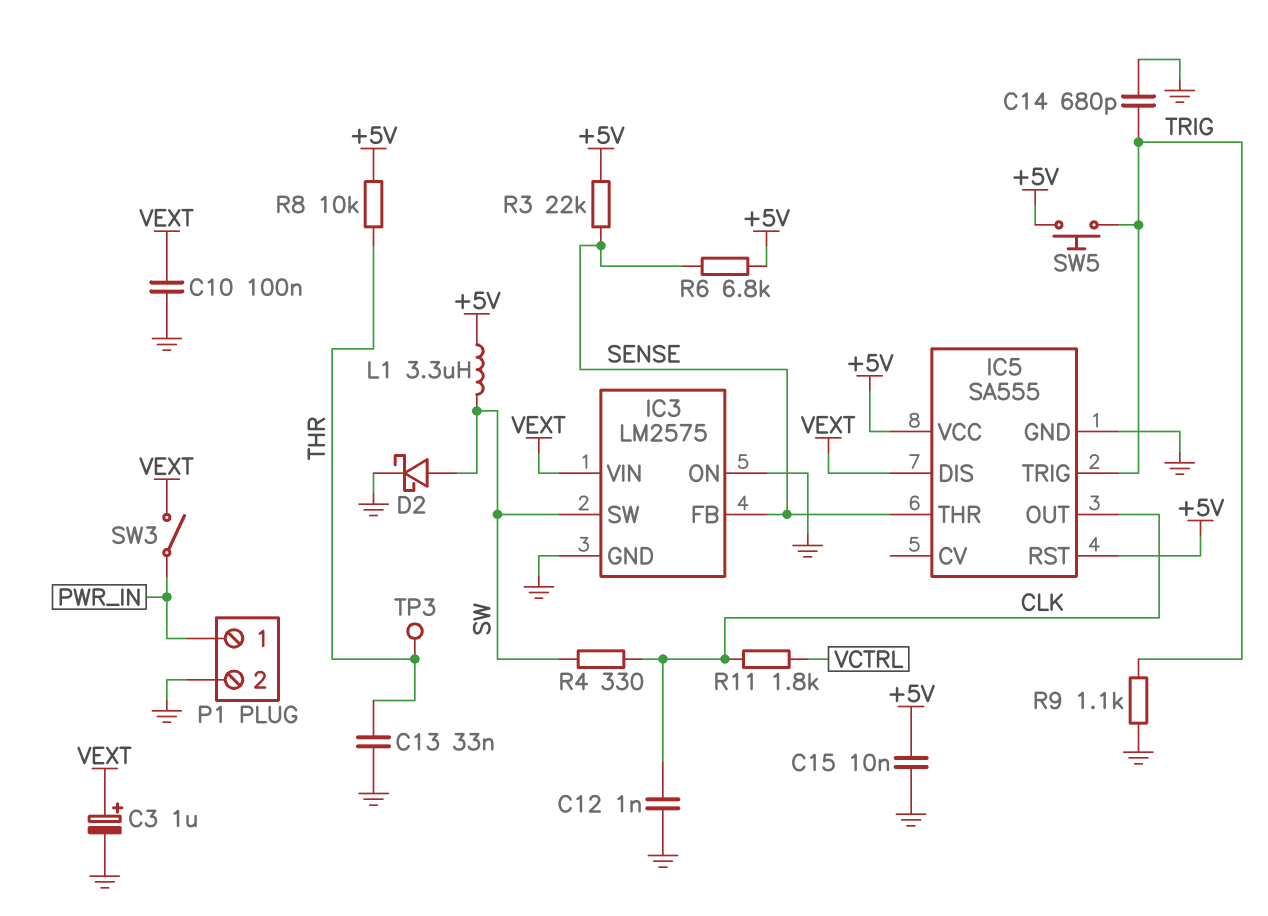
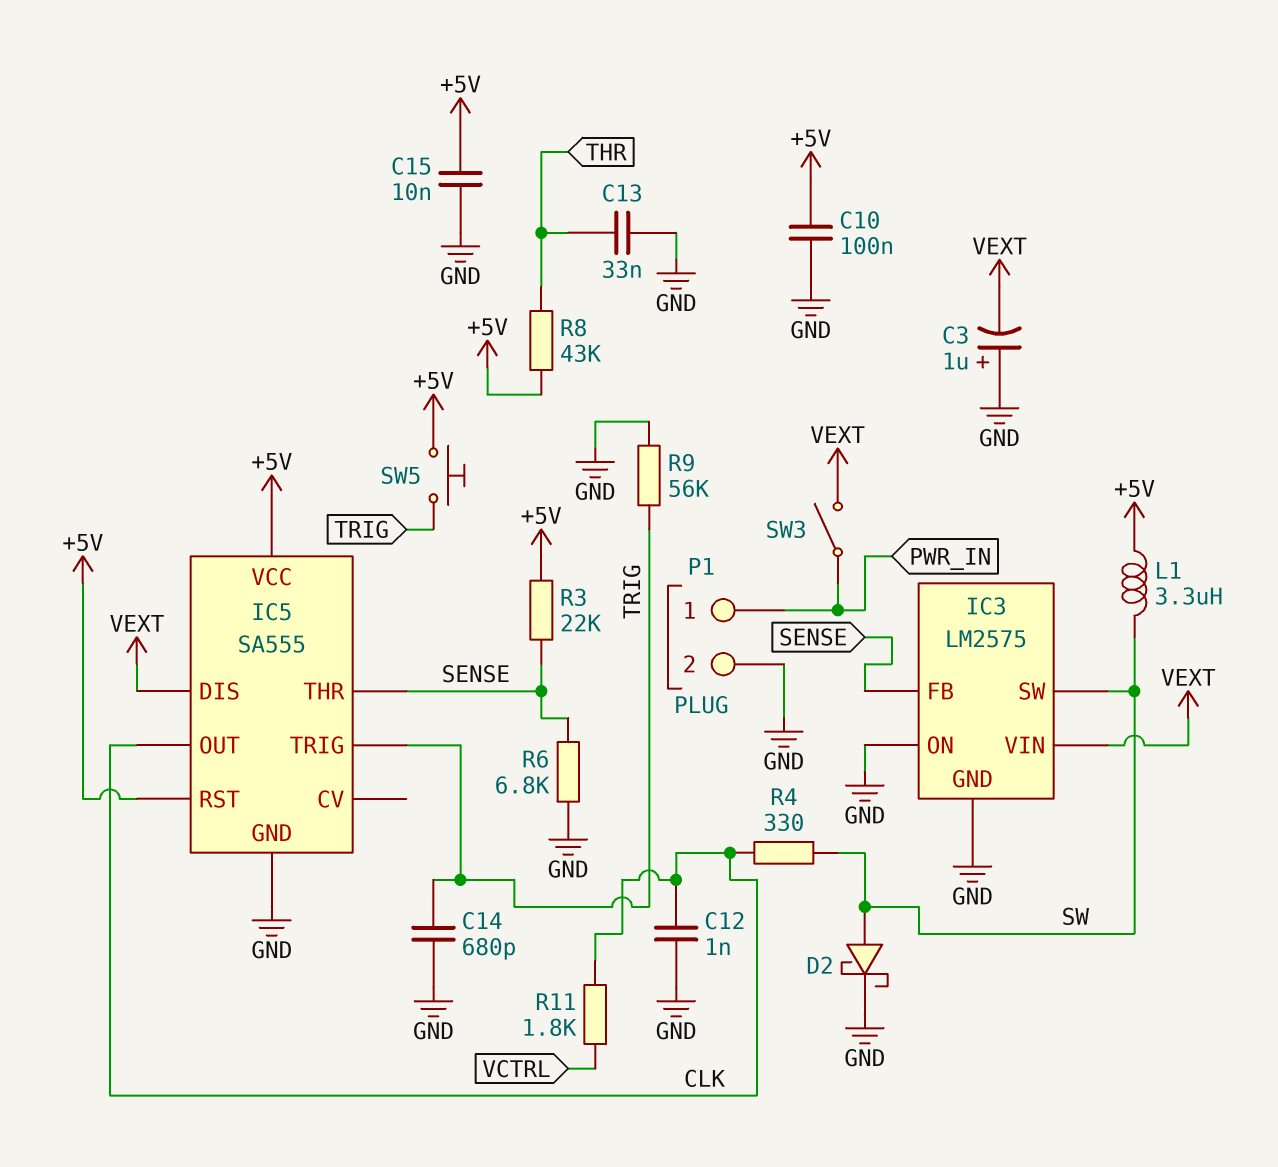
C3: 1uF (plus VEXT, minus GND) -> 1uF (plus GND, minus VEXT)
C10: 100nF (GND, VEXT) -> 100nF (+5V, GND)
R6: 6.8k (+5V, SENSE) -> 6.8k (GND, SENSE)
R8: 10k (+5V, THR) -> 43k (+5V, THR)
R9: 1.1k (GND, TRIG) -> 56k (GND, TRIG)
TP3: test point (THR) -> none

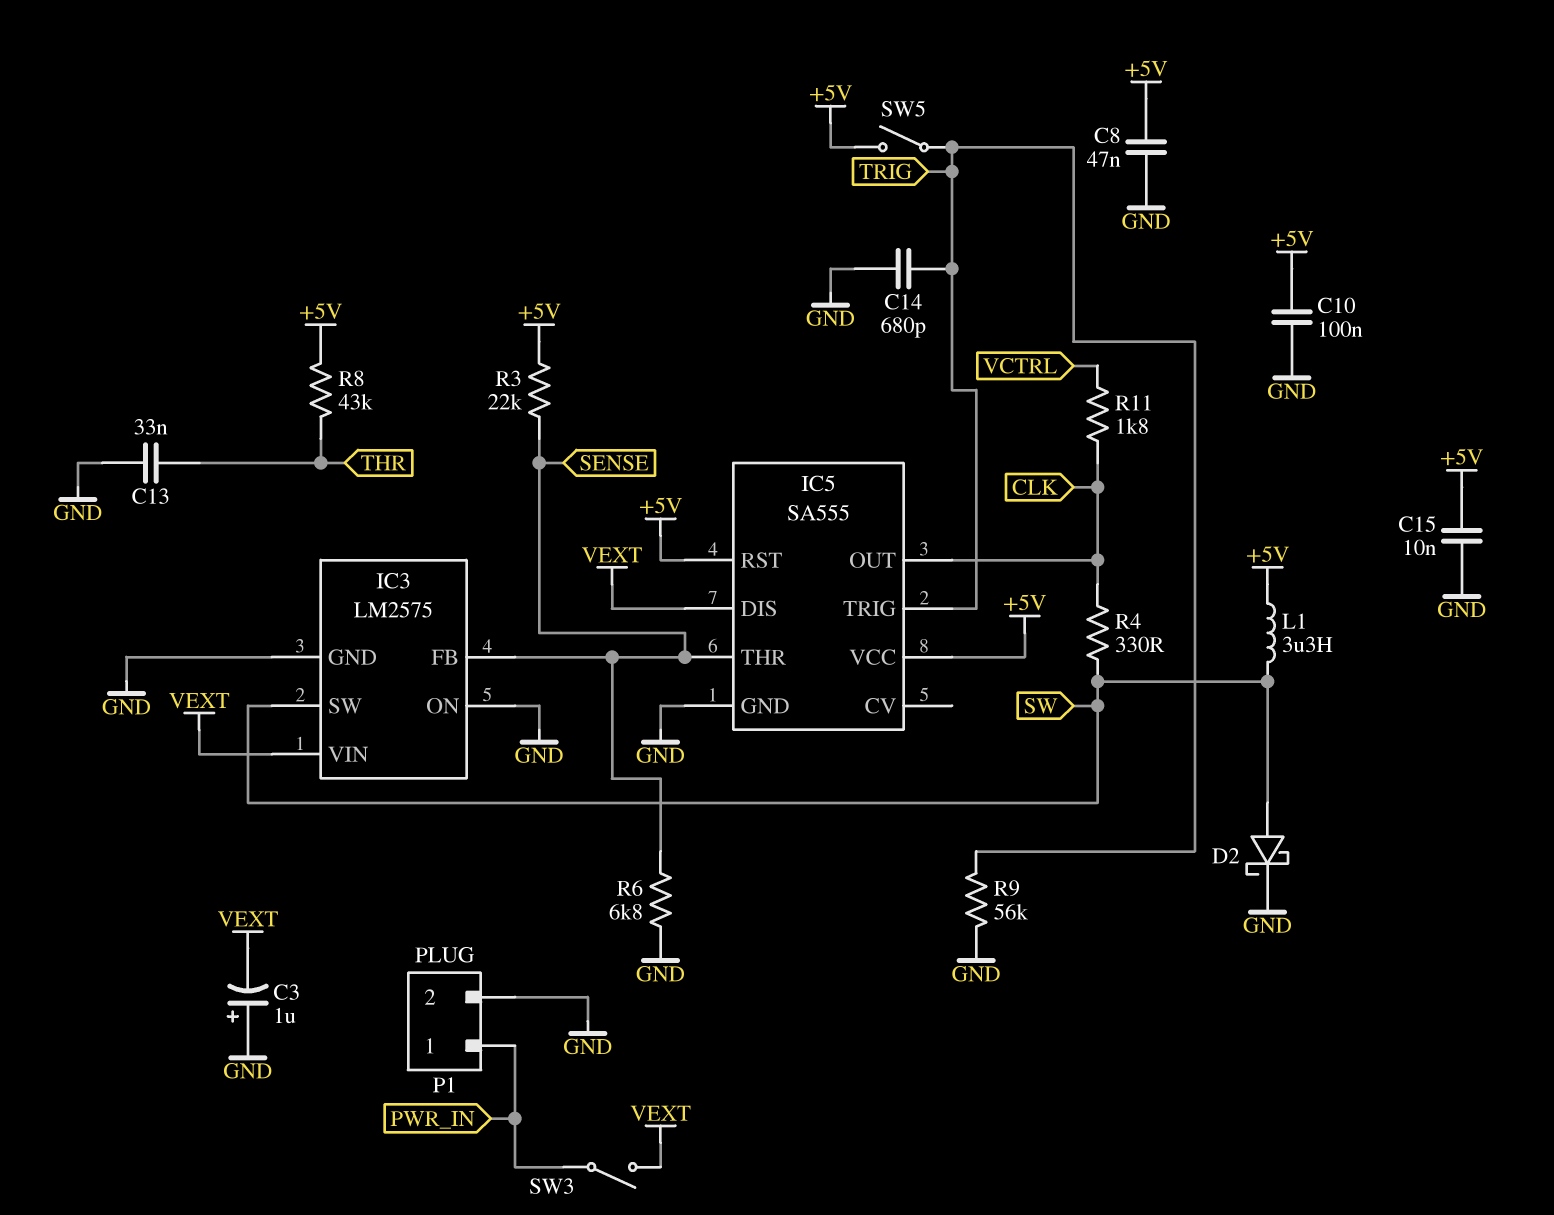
C8: none -> 47nF (+5V, GND)
C12: 1nF (CLK, GND) -> none
SW5: button (+5V, TRIG) -> switch (+5V, TRIG)

